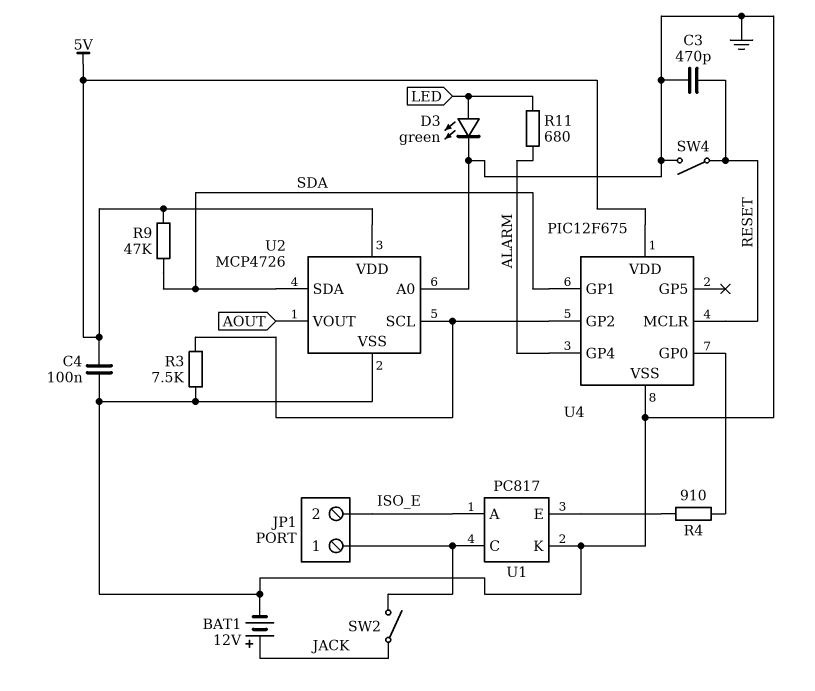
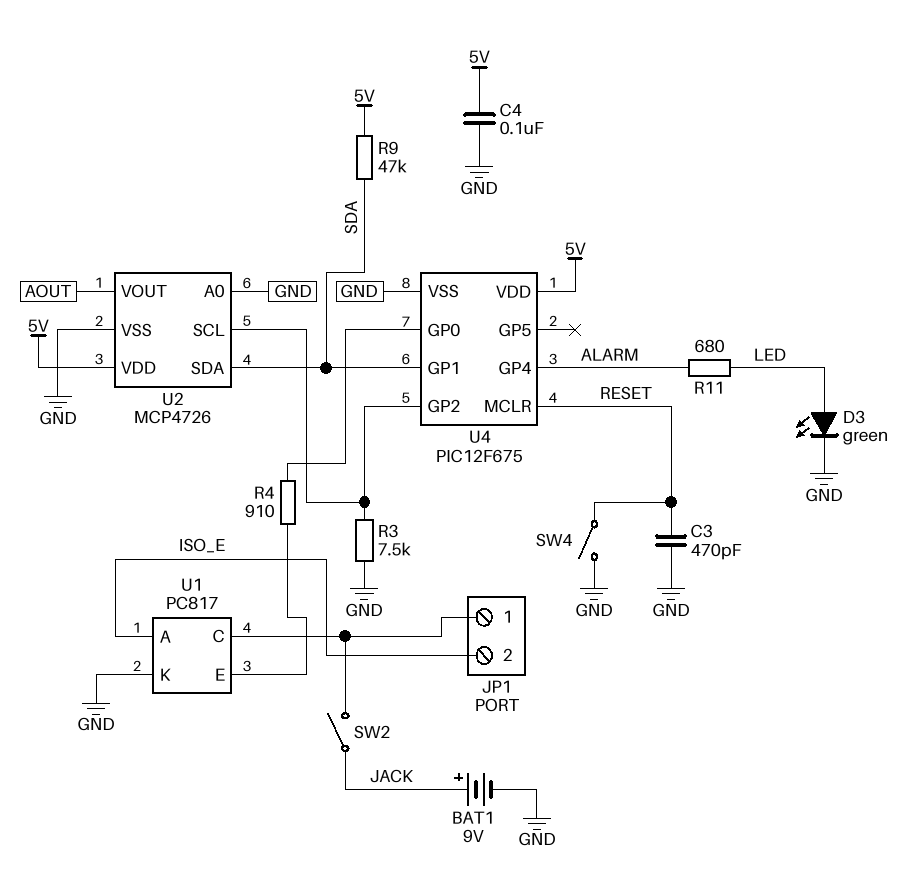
BAT1: 12V (plus JACK, minus GND) -> 9V (plus JACK, minus GND)

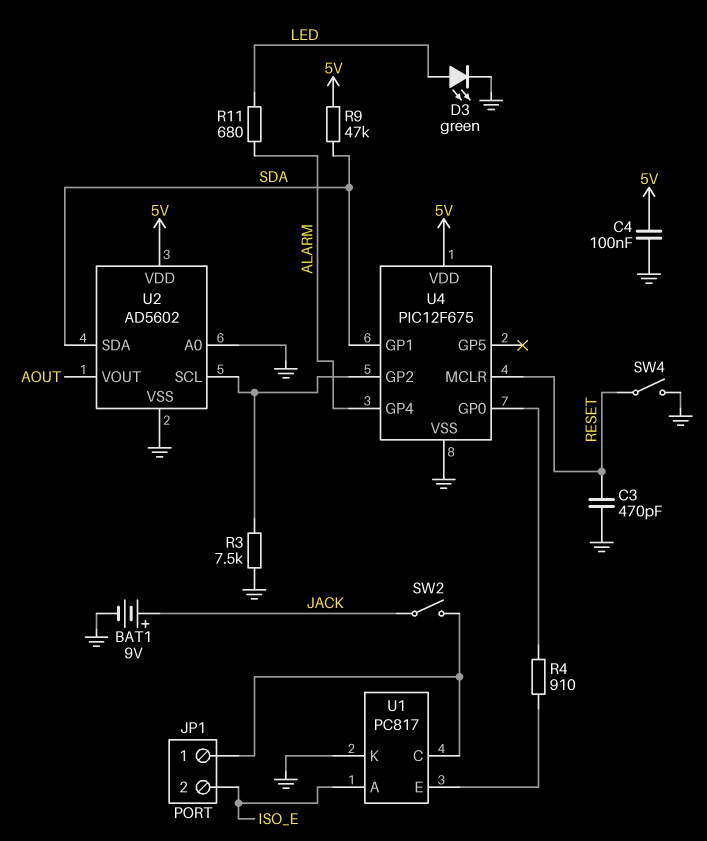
U2: MCP4726 -> AD5602

